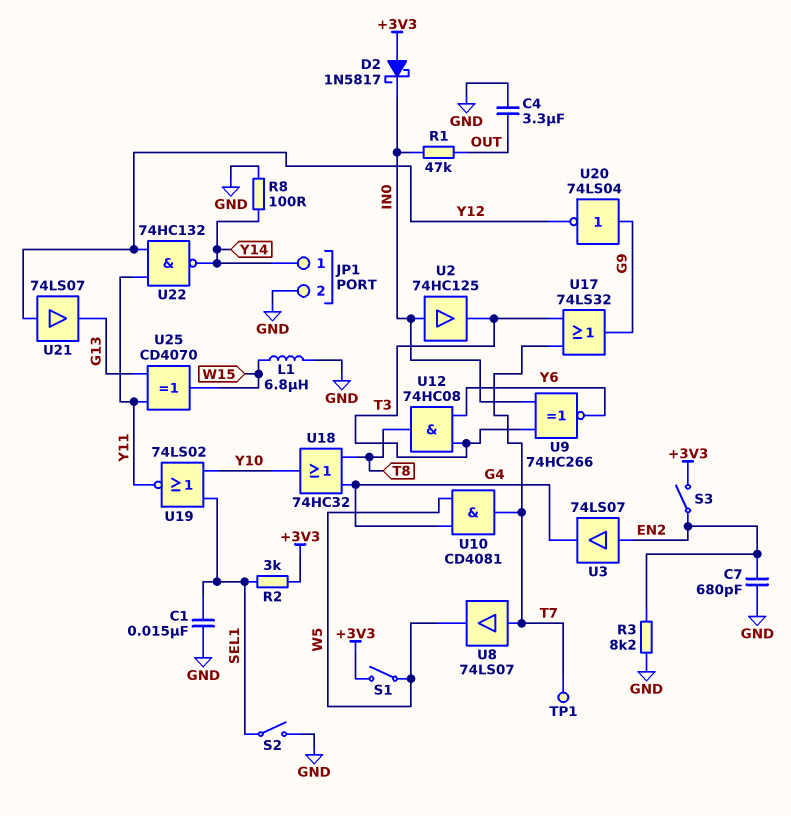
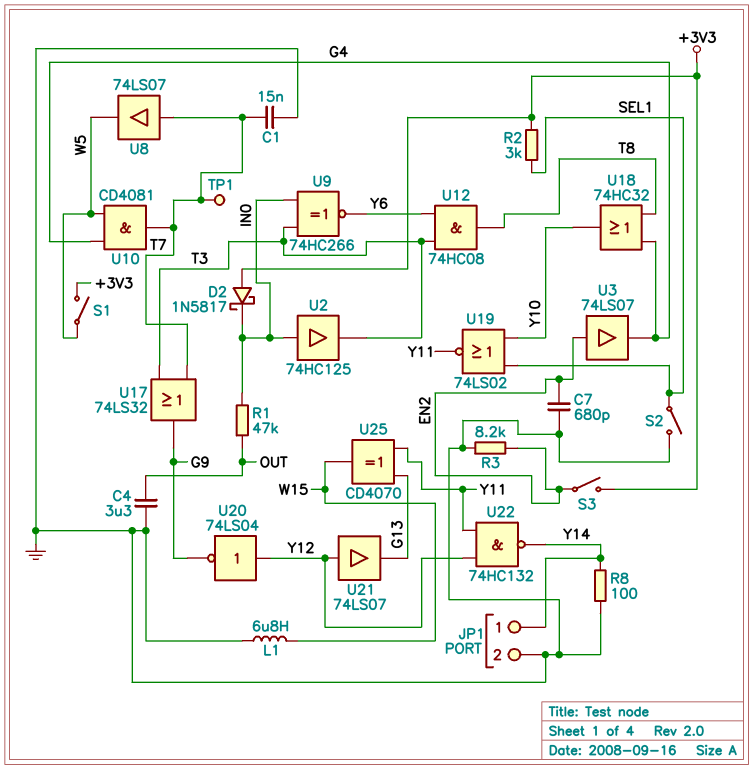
C1: 15nF (GND, SEL1) -> 15nF (GND, T7)
U20: NOT 74LS04 (in G9, out Y12) -> NOT 74LS04 (in Y12, out G9)

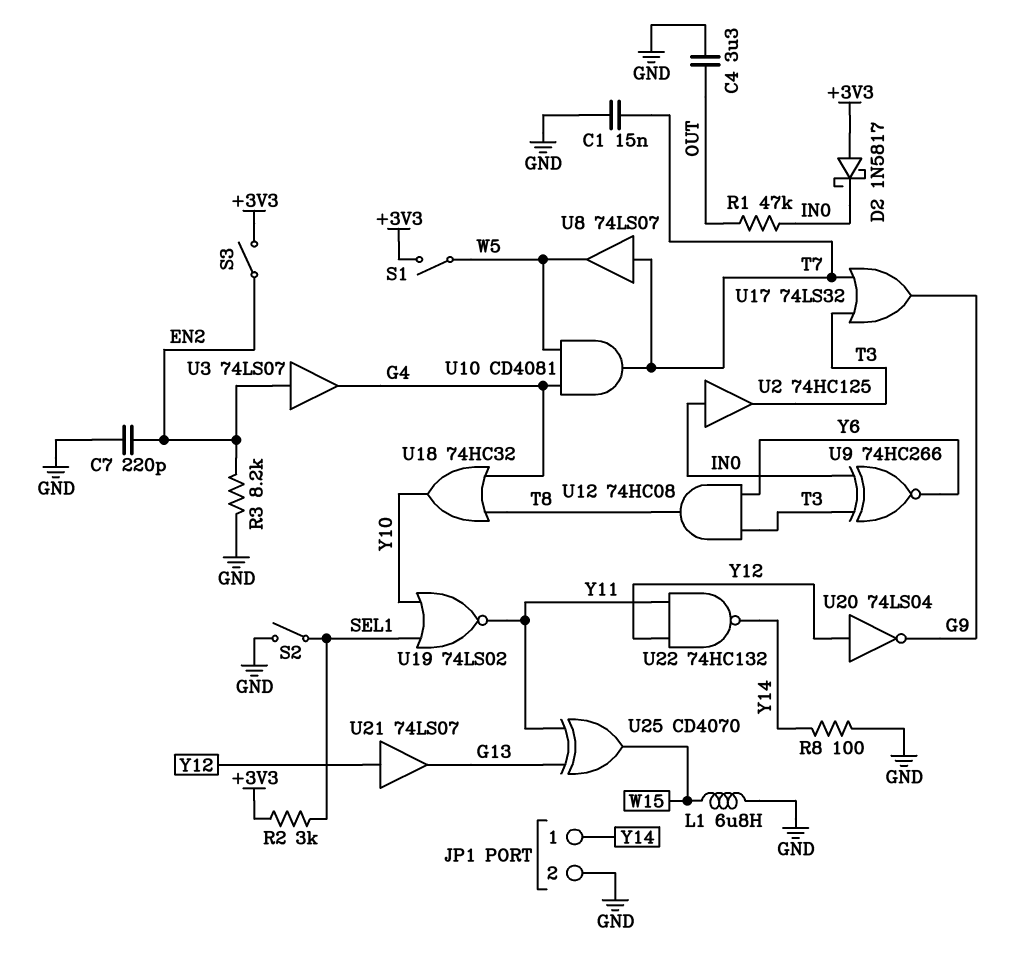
C7: 680pF (EN2, GND) -> 220pF (EN2, GND)
TP1: test point (T7) -> none

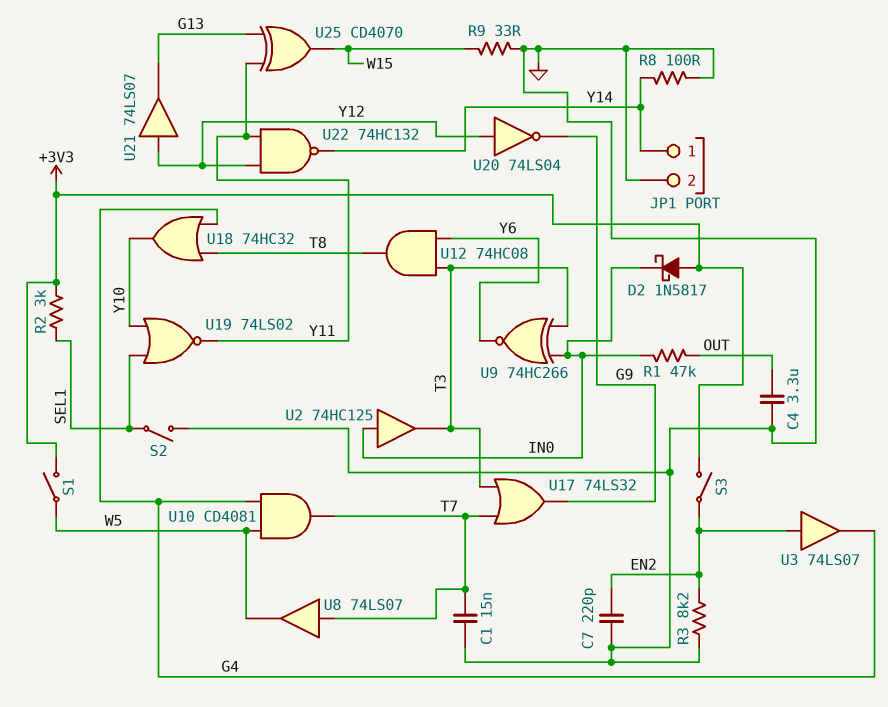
L1: 6.8uH (GND, W15) -> none
R9: none -> 33 (GND, W15)

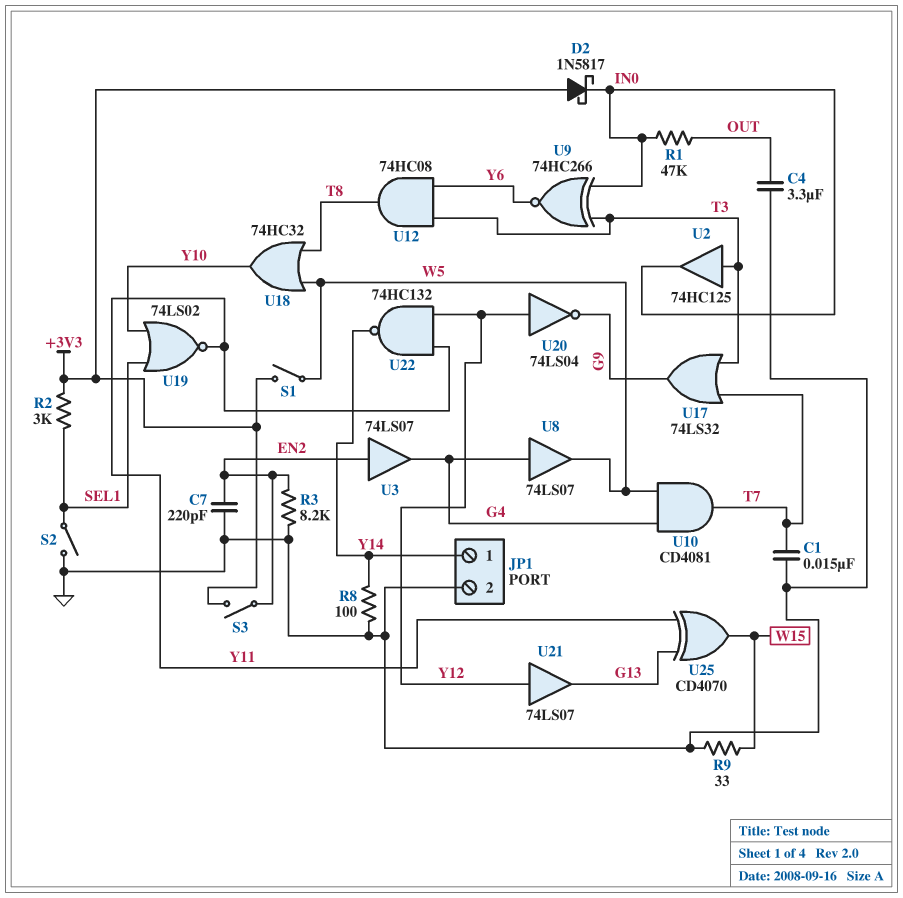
U2: buffer 74HC125 (in IN0, out T3) -> buffer 74HC125 (in T3, out IN0)
U8: buffer 74LS07 (in T7, out W5) -> buffer 74LS07 (in G4, out W5)
U18: OR 74HC32 (in G4, in T8, out Y10) -> OR 74HC32 (in T8, in W5, out Y10)

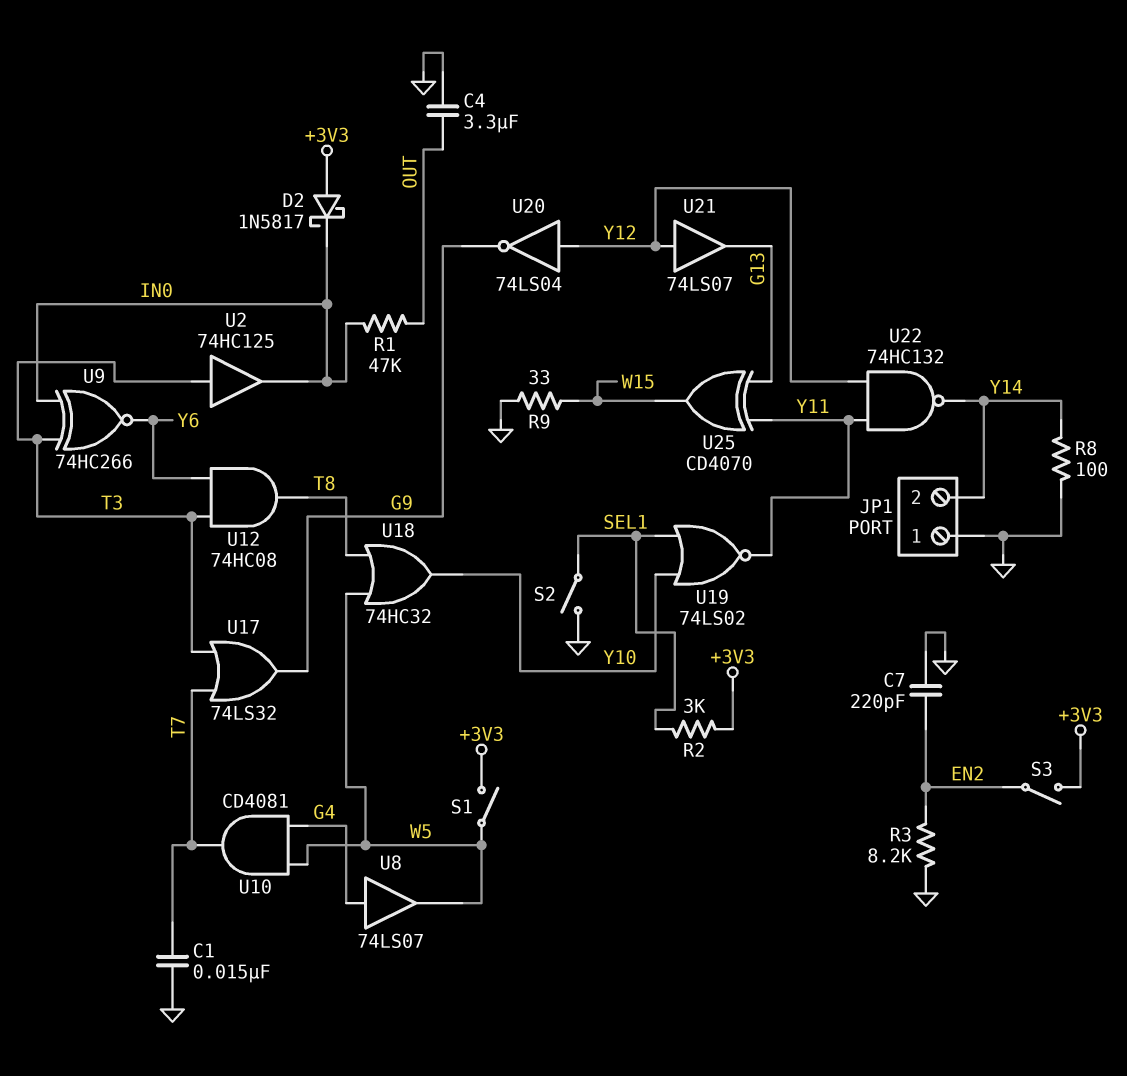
JP1 pin 1: Y14 -> GND
JP1 pin 2: GND -> Y14
U3: buffer 74LS07 (in EN2, out G4) -> none

